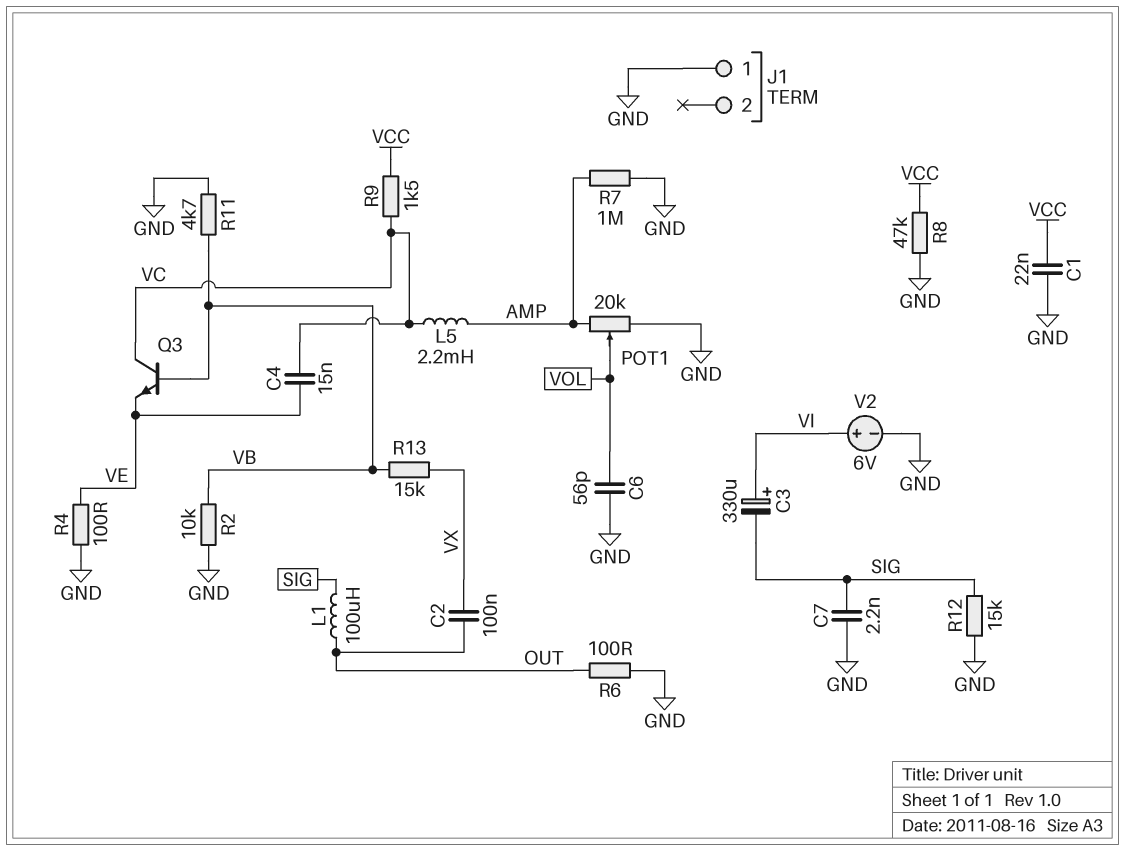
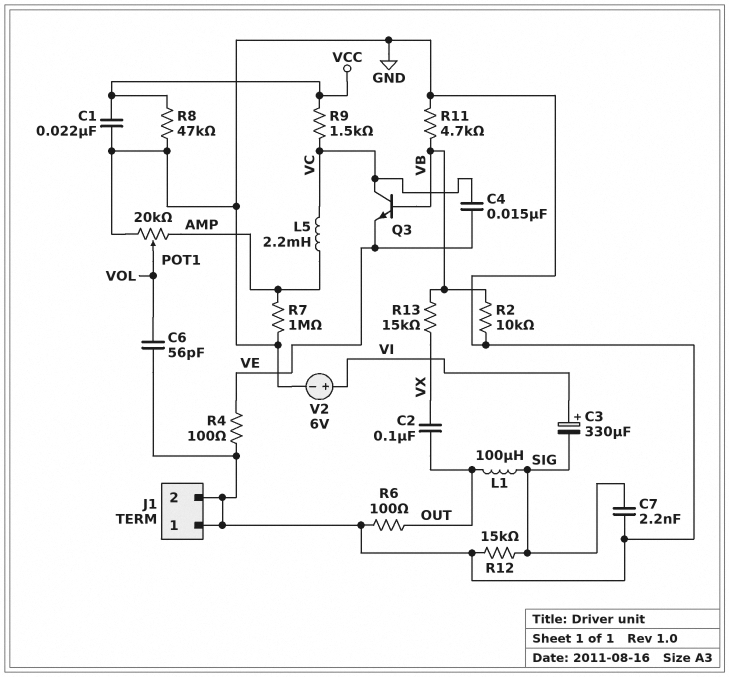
J1 pin 2: none -> GND

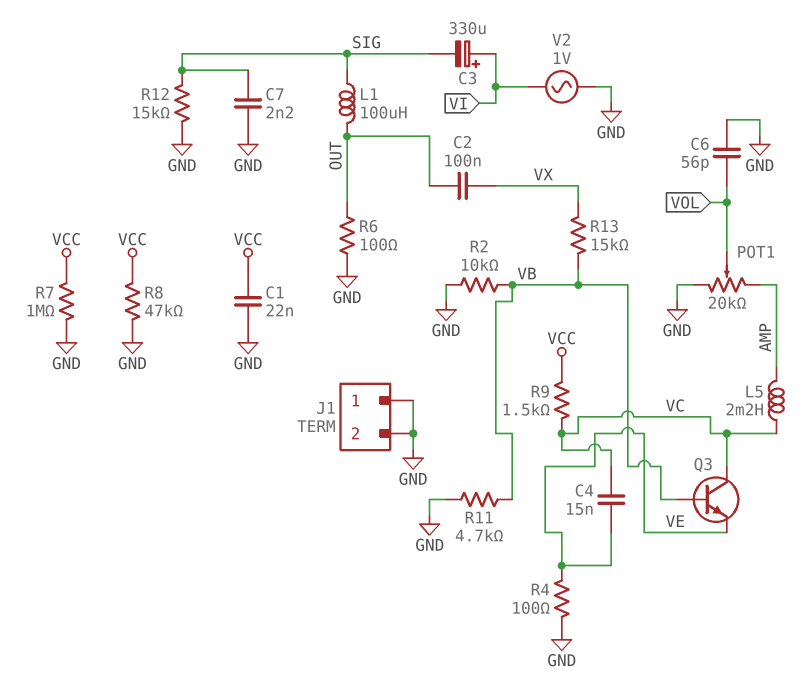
R7: 1M (AMP, GND) -> 1M (GND, VCC)
V2: 6V (plus VI, minus GND) -> AC 1V (GND, VI)

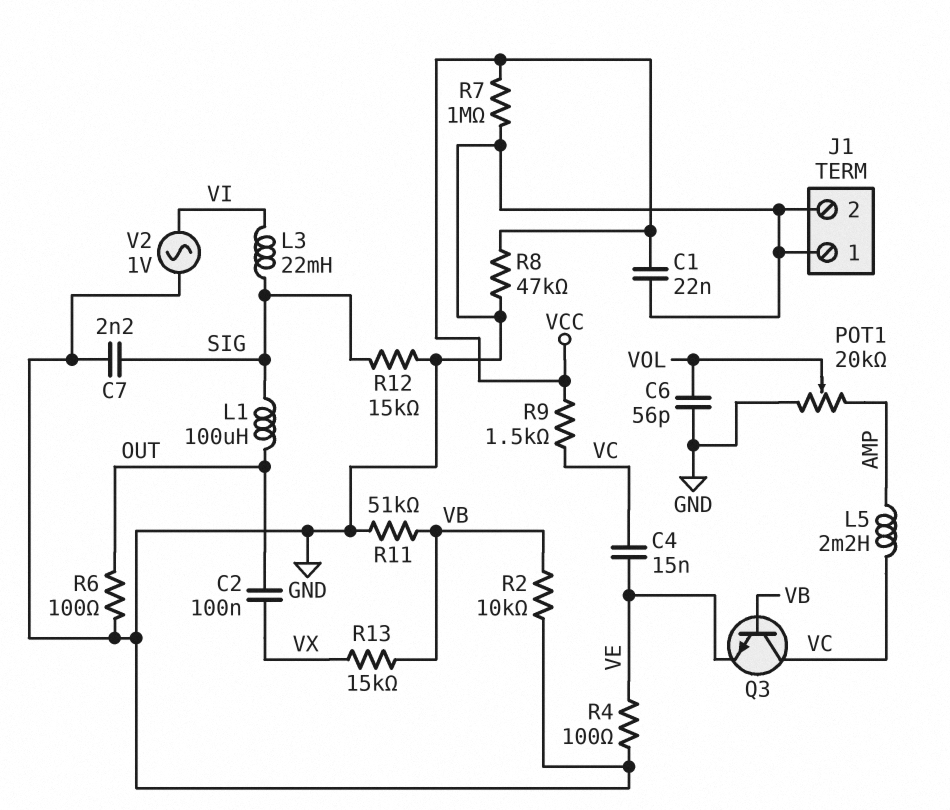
C3: 330uF (plus VI, minus SIG) -> none
L3: none -> 22mH (SIG, VI)
R11: 4.7k (GND, VB) -> 51k (GND, VB)

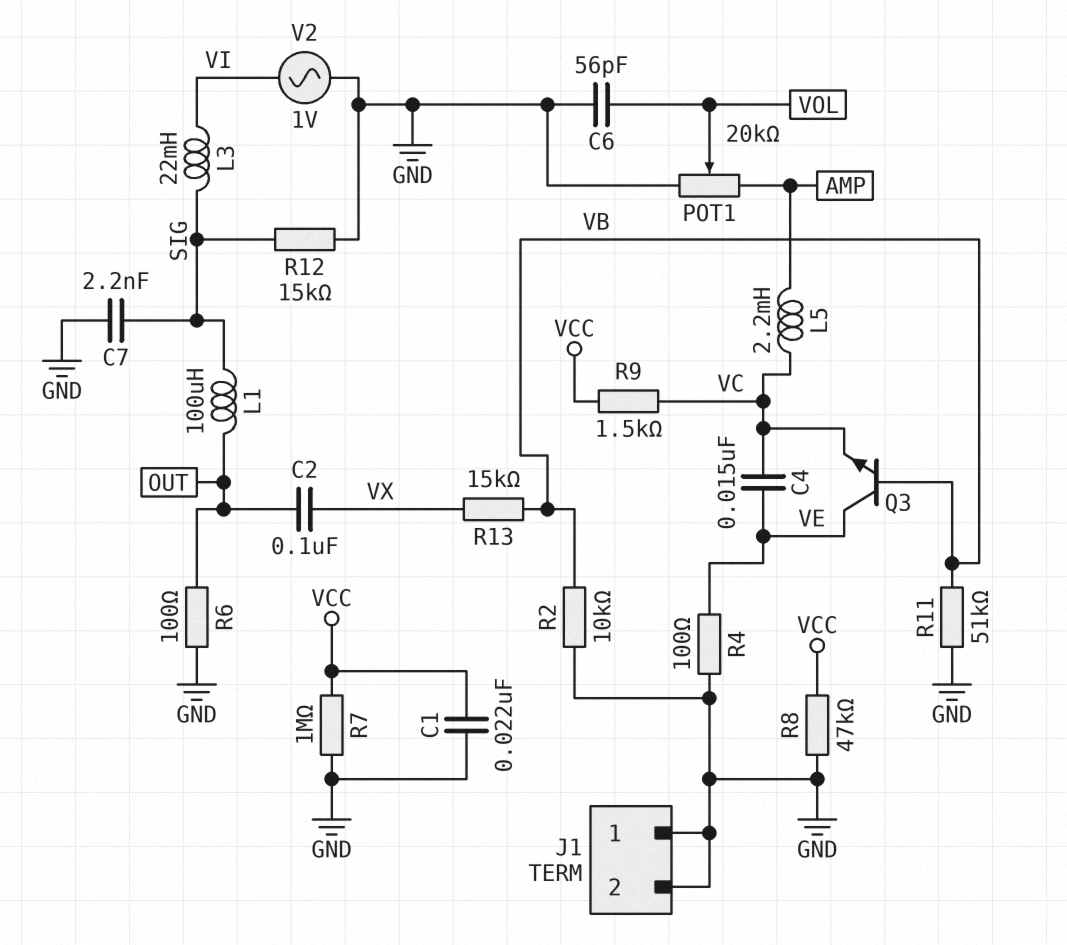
Q3: NPN (B VB, C VC, E VE) -> NPN (B VB, C VE, E VC)

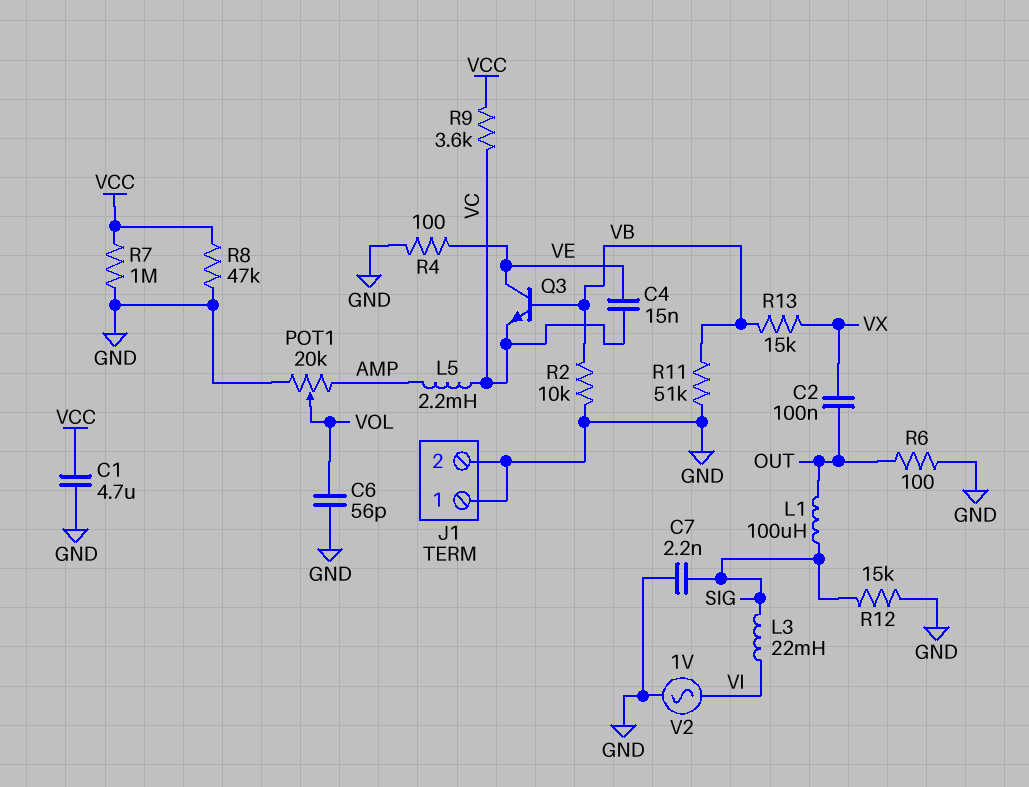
C1: 22nF (GND, VCC) -> 4.7uF (GND, VCC)
R9: 1.5k (VC, VCC) -> 3.6k (VC, VCC)

